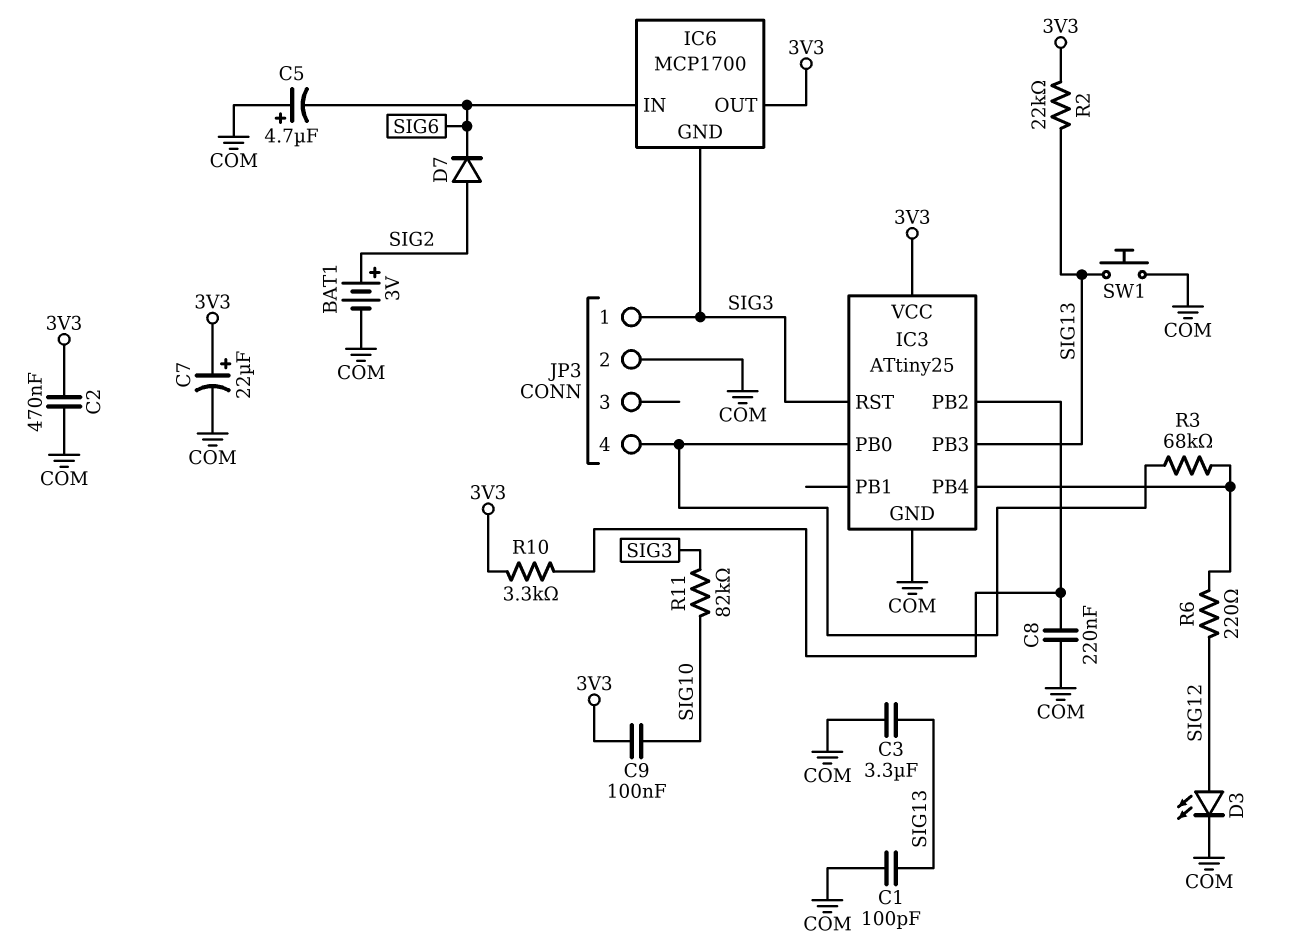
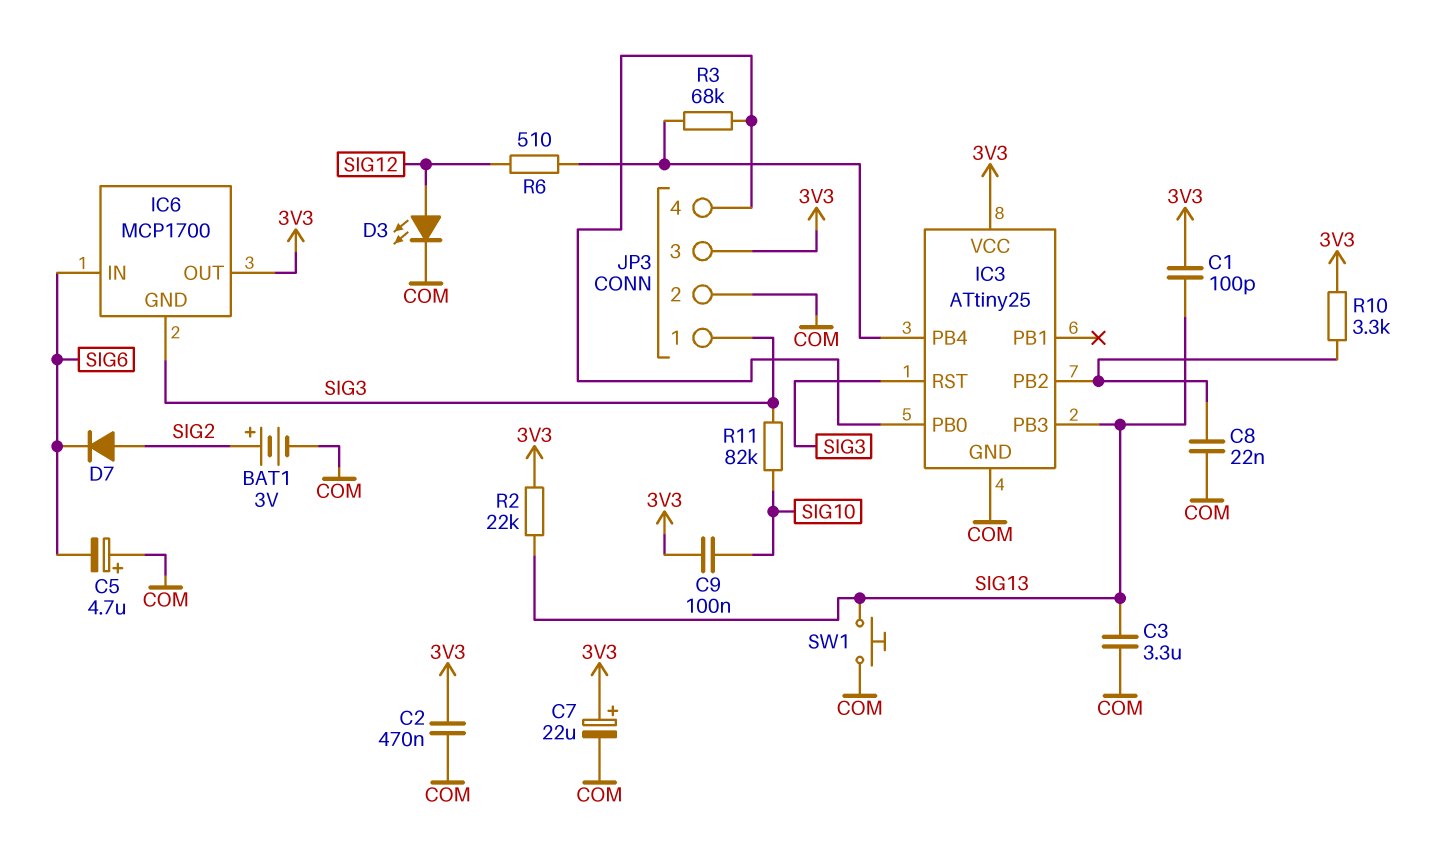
C1: 100pF (COM, SIG13) -> 100pF (3V3, SIG13)
C8: 220nF (COM, IC3/PB2) -> 22nF (COM, IC3/PB2)
JP3 pin 3: none -> 3V3
R6: 220 (IC3/PB4, SIG12) -> 510 (IC3/PB4, SIG12)

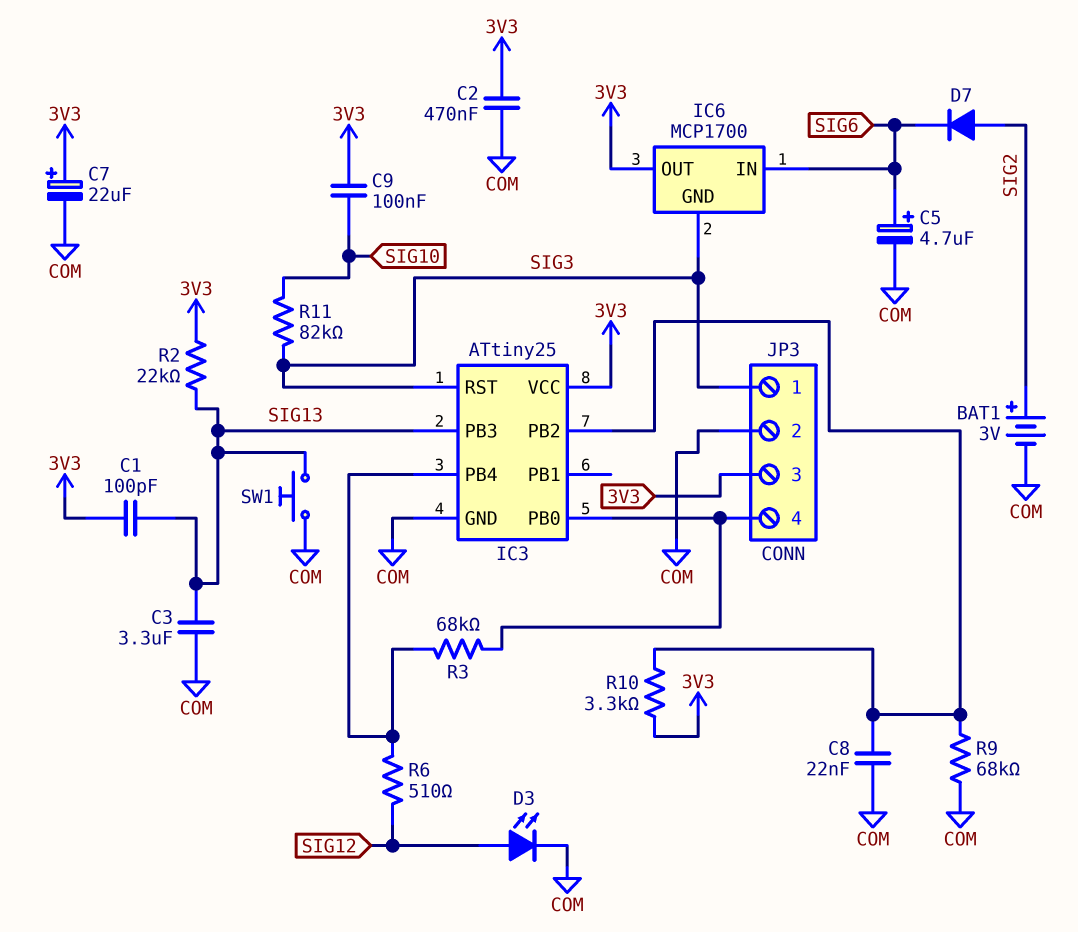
C5: 4.7uF (plus COM, minus SIG6) -> 4.7uF (plus SIG6, minus COM)
R9: none -> 68k (COM, IC3/PB2)

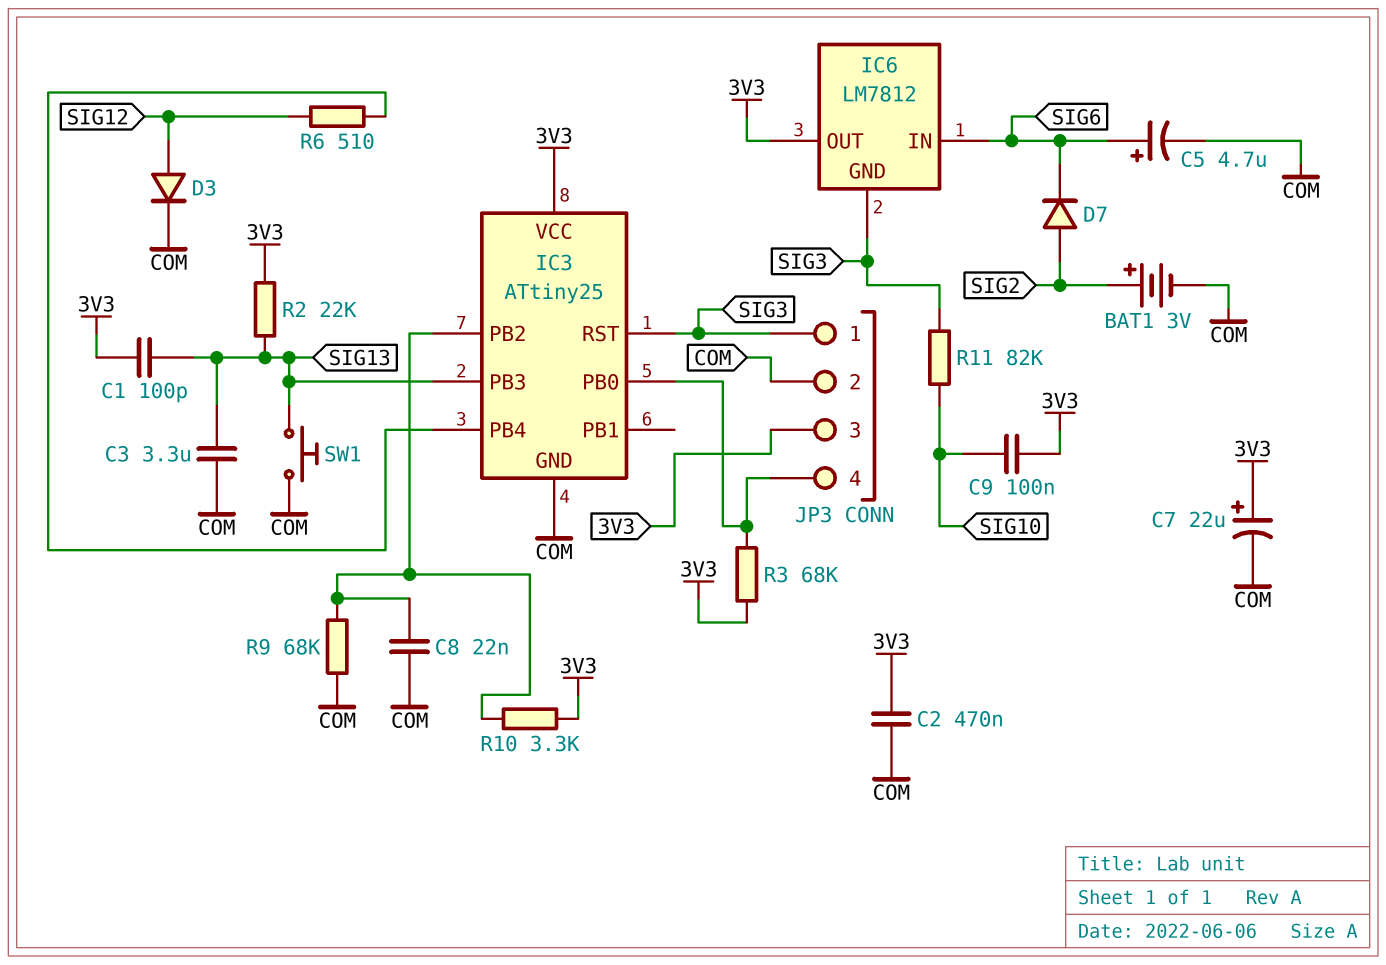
D3: LED (A SIG12, K COM) -> diode (A SIG12, K COM)
IC6: MCP1700 -> LM7812
R3: 68k (IC3/PB0, IC3/PB4) -> 68k (3V3, IC3/PB0)

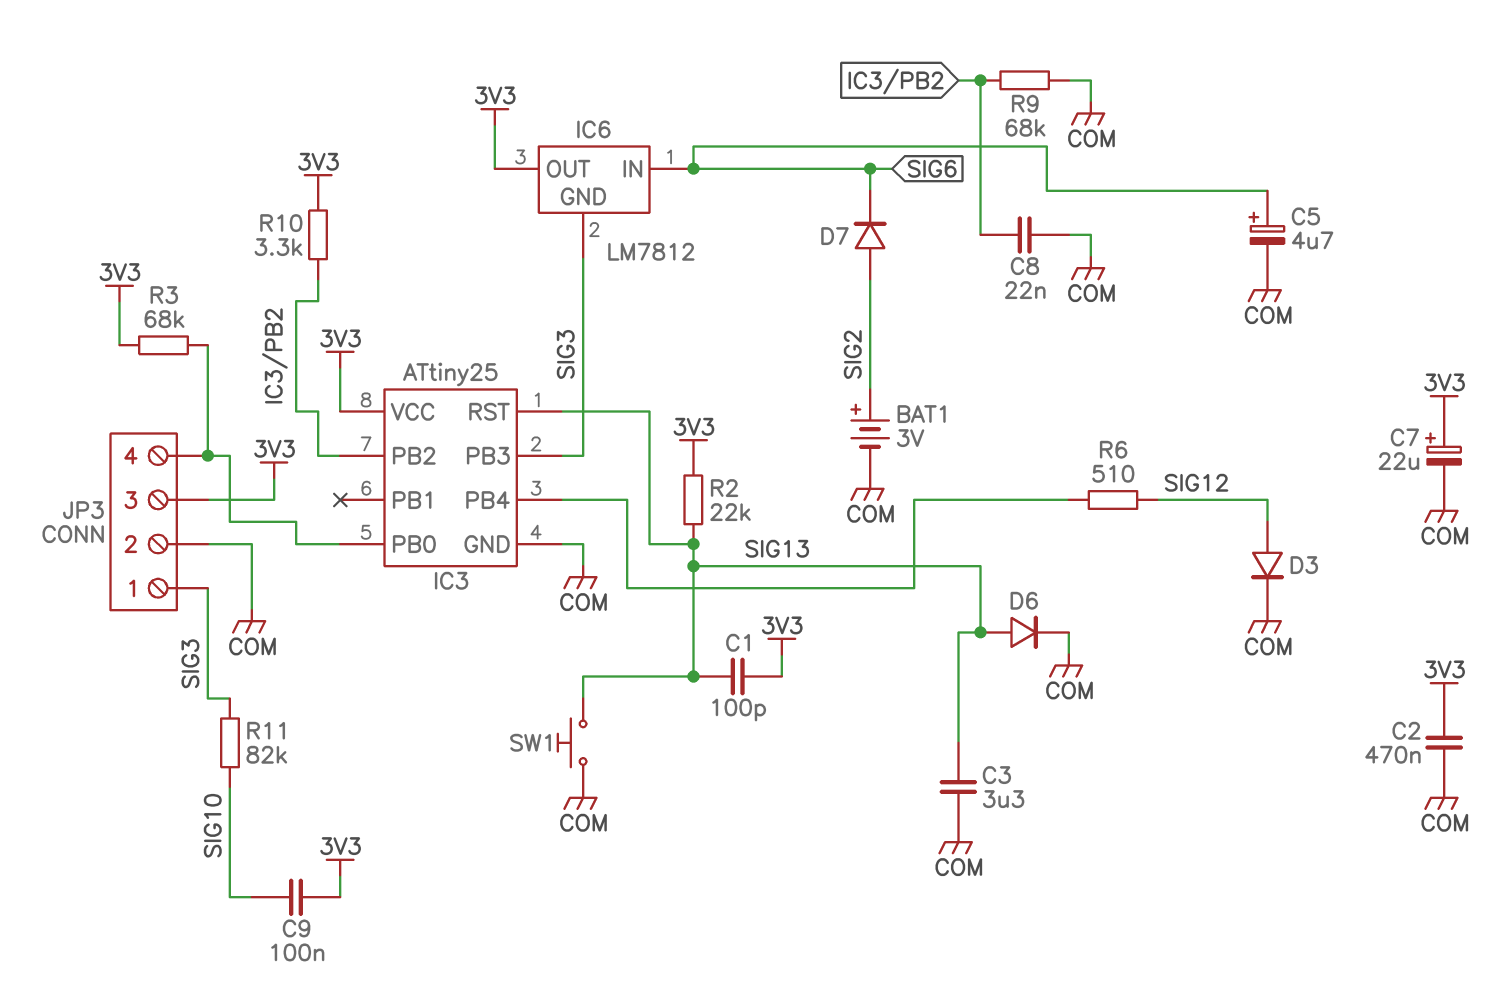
D6: none -> diode (A SIG13, K COM)
IC3 pin PB3: SIG13 -> SIG3
IC3 pin RST: SIG3 -> SIG13

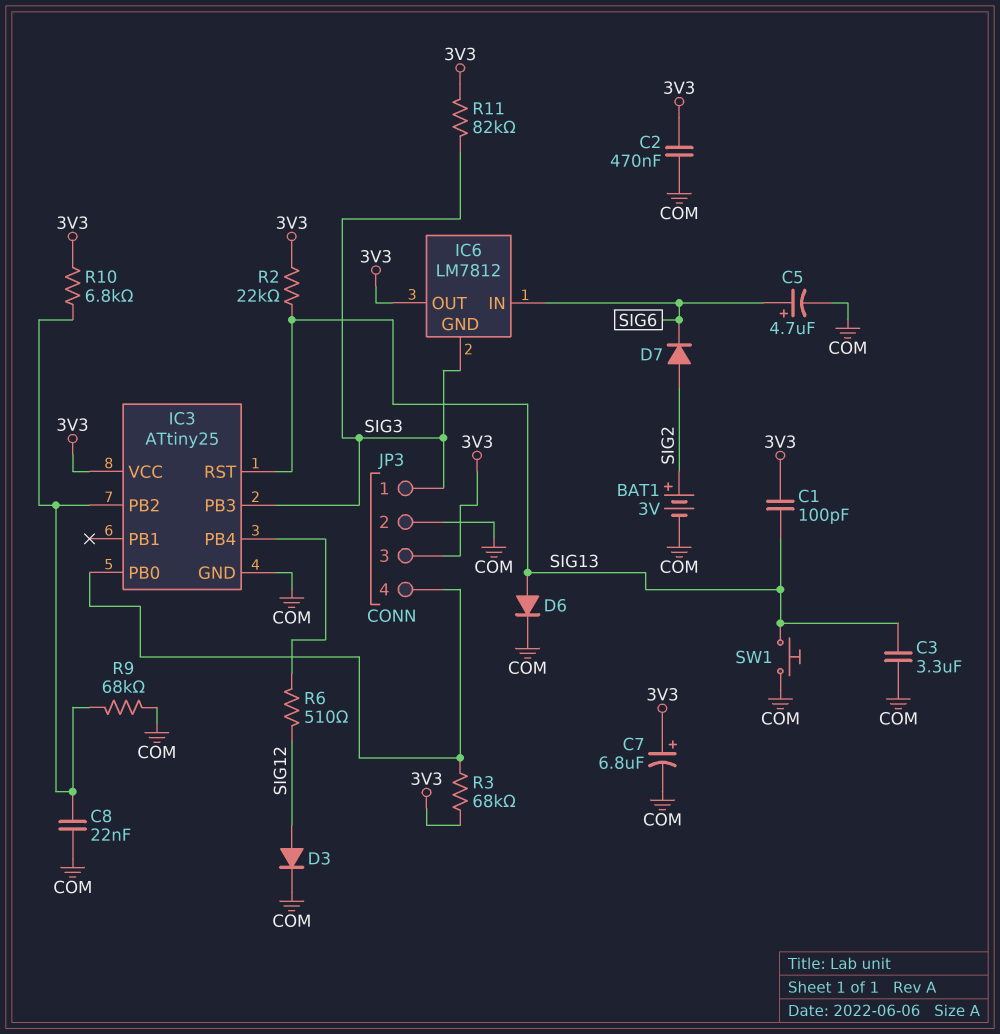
C7: 22uF (plus 3V3, minus COM) -> 6.8uF (plus 3V3, minus COM)
C9: 100nF (3V3, SIG10) -> none
R10: 3.3k (3V3, IC3/PB2) -> 6.8k (3V3, IC3/PB2)
R11: 82k (SIG3, SIG10) -> 82k (3V3, SIG3)

